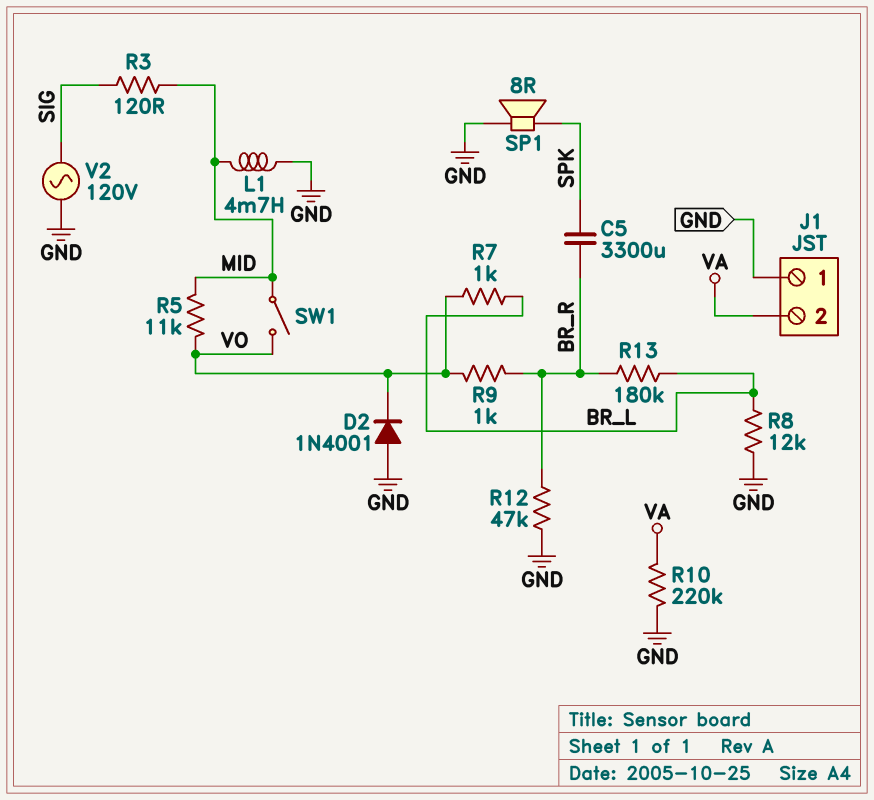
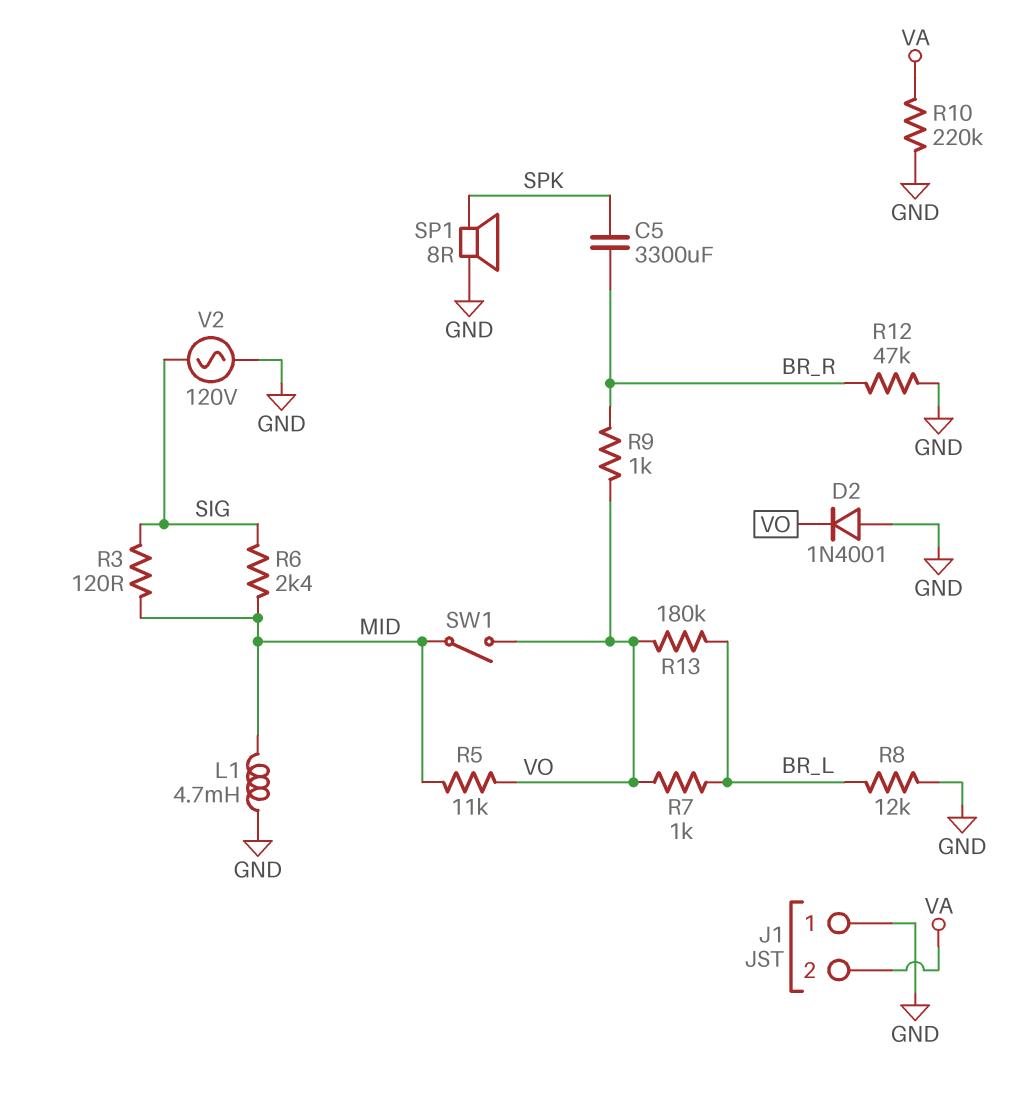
R6: none -> 2.4k (MID, SIG)
R13: 180k (BR_L, BR_R) -> 180k (BR_L, VO)

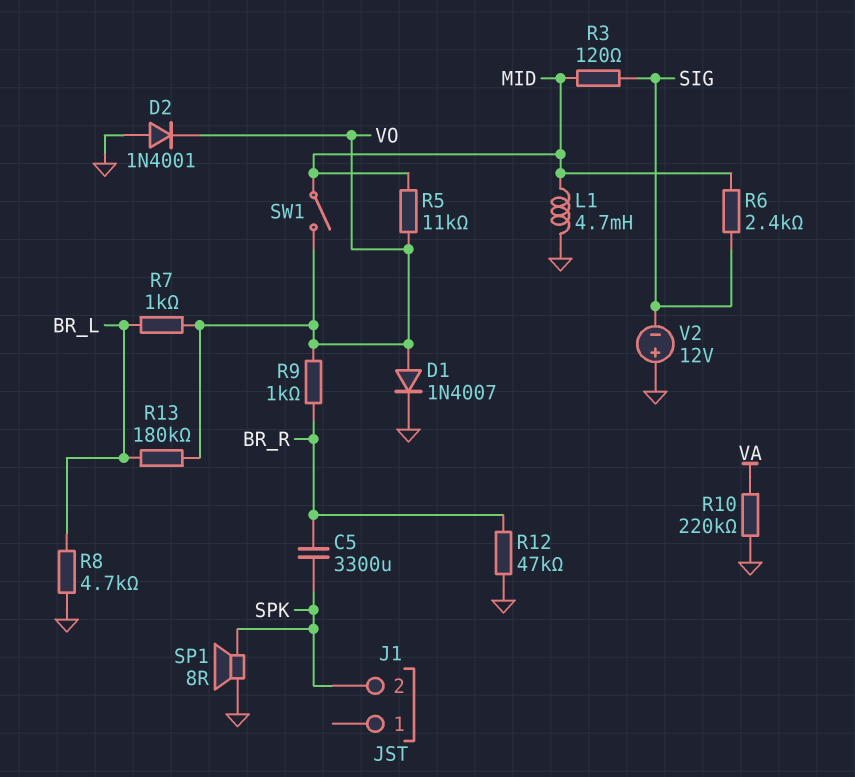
D1: none -> diode 1N4007 (A VO, K GND)
J1 pin 1: GND -> none
J1 pin 2: VA -> SPK
R8: 12k (BR_L, GND) -> 4.7k (BR_L, GND)
V2: AC 120V (GND, SIG) -> 12V (plus GND, minus SIG)

